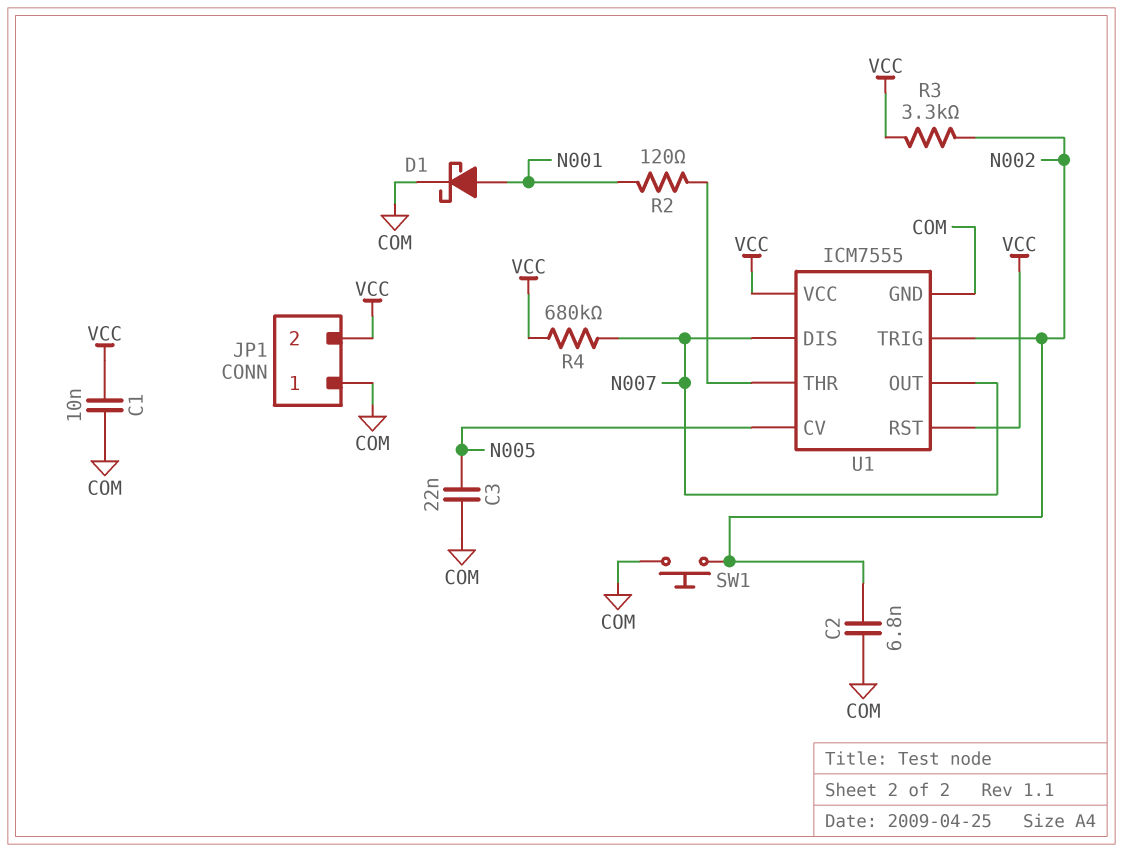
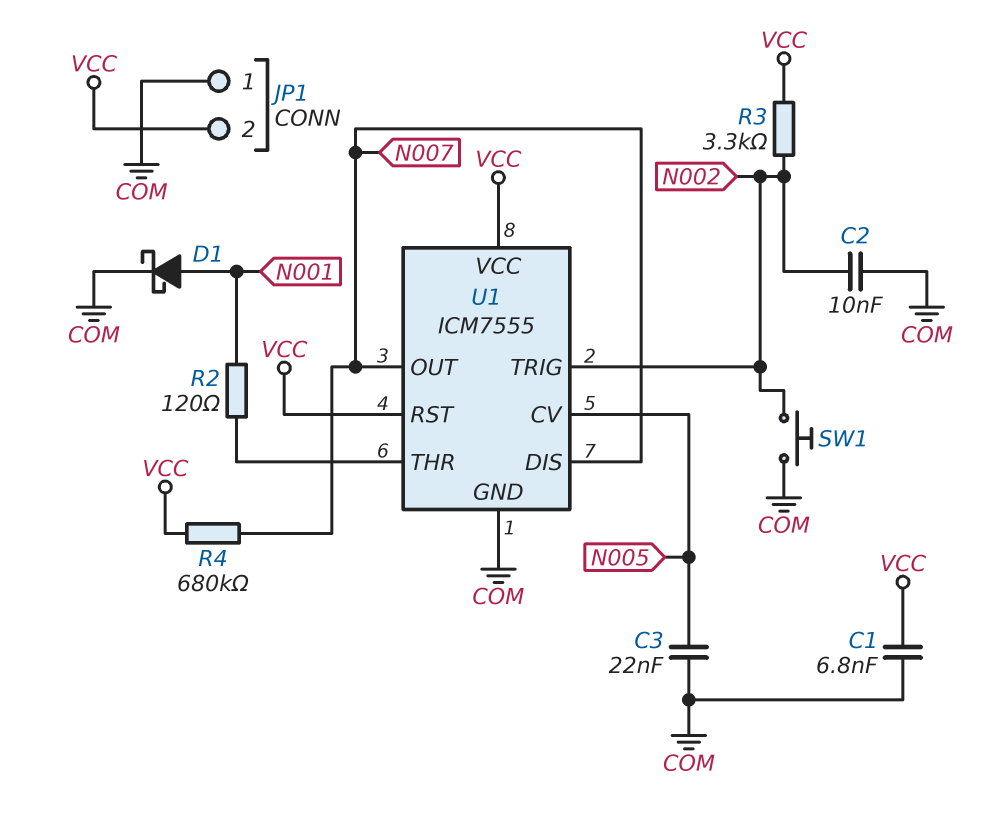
C1: 10nF (COM, VCC) -> 6.8nF (COM, VCC)
C2: 6.8nF (COM, N002) -> 10nF (COM, N002)

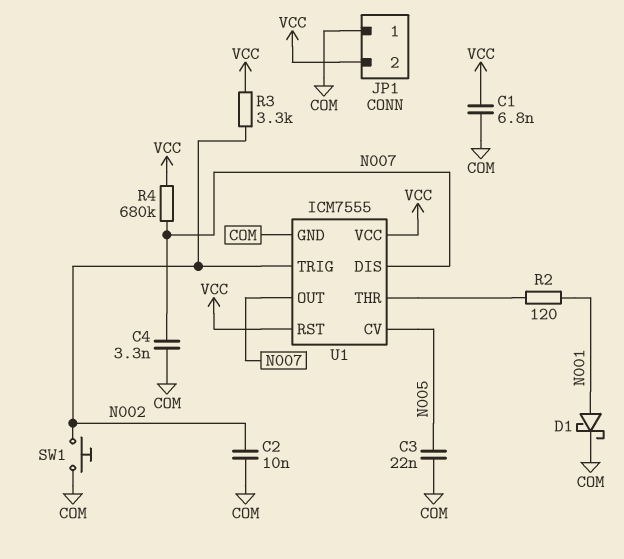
C4: none -> 3.3nF (COM, N007)

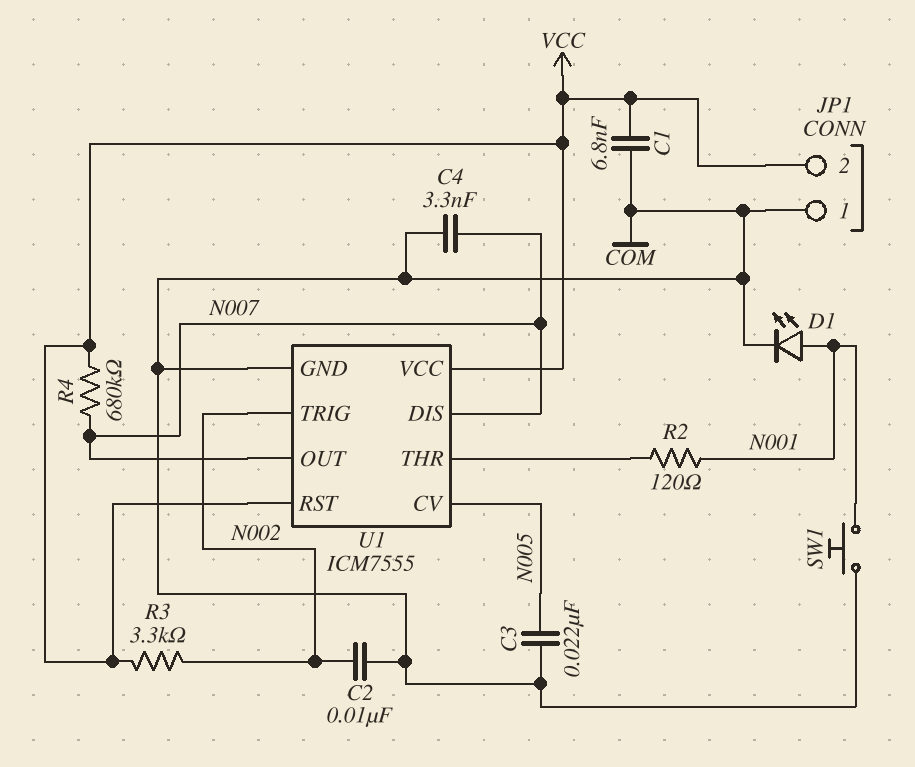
D1: schottky (A N001, K COM) -> LED (A N001, K COM)
SW1: button (COM, N002) -> button (COM, N001)

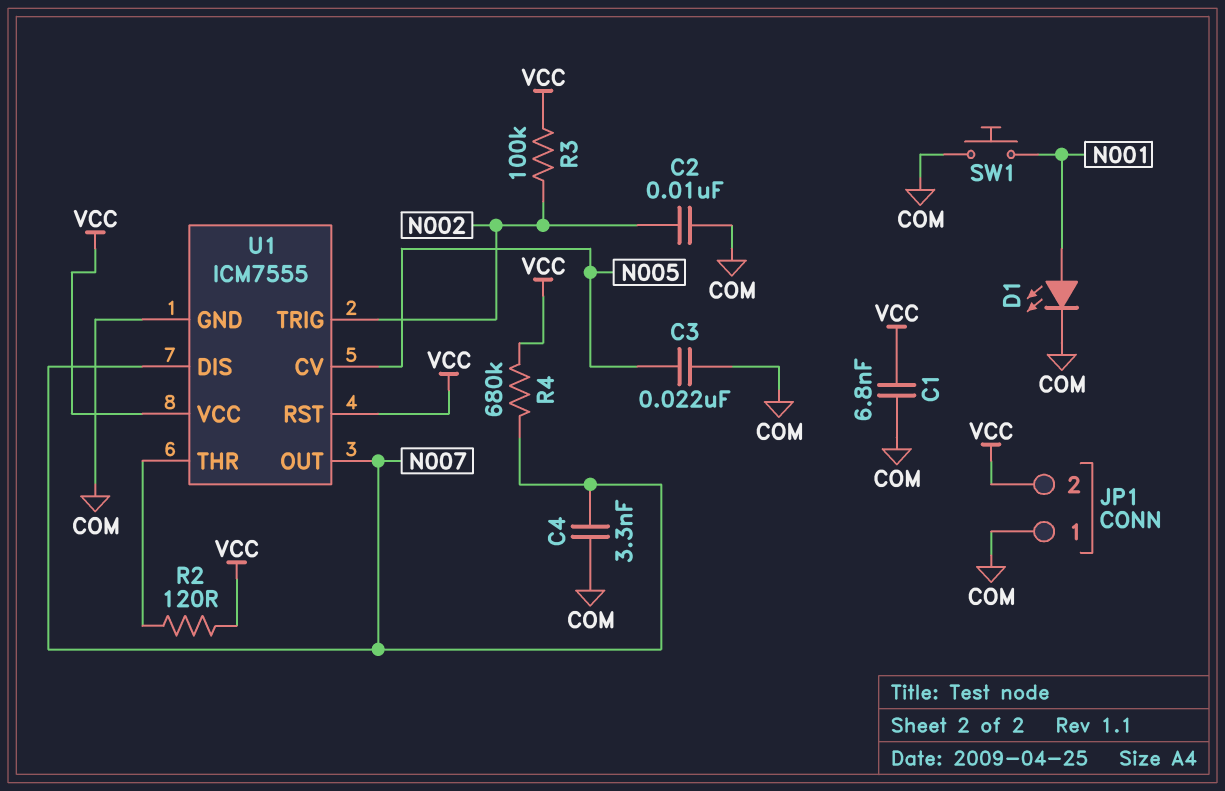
R2: 120 (N001, U1/THR) -> 120 (U1/THR, VCC)
R3: 3.3k (N002, VCC) -> 100k (N002, VCC)

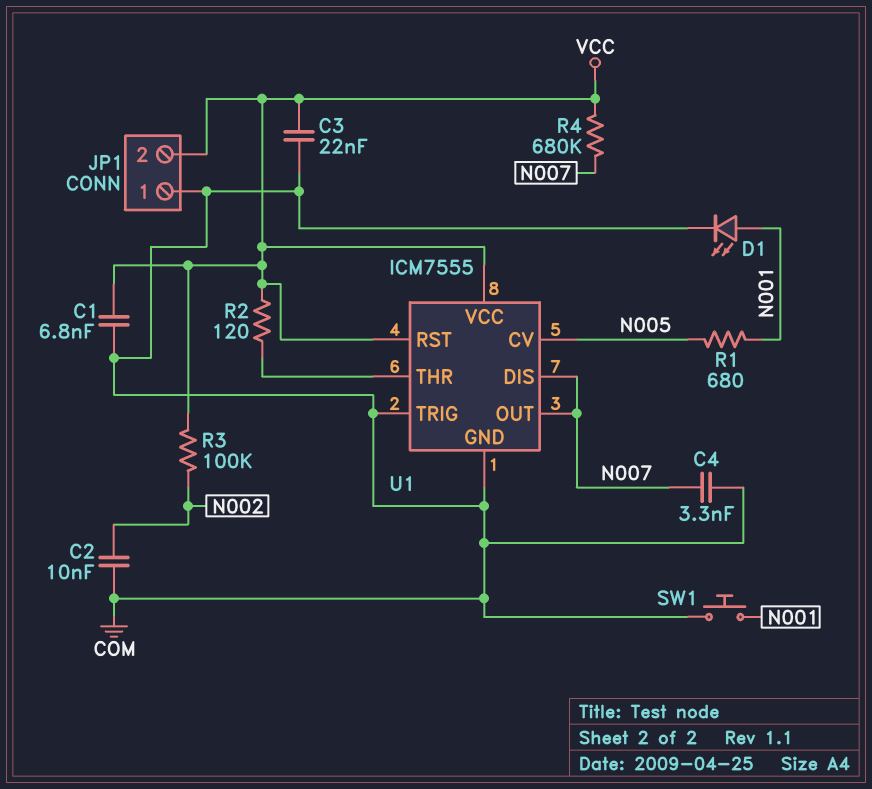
C3: 22nF (COM, N005) -> 22nF (COM, VCC)
R1: none -> 680 (N001, N005)
U1 pin TRIG: N002 -> COM

